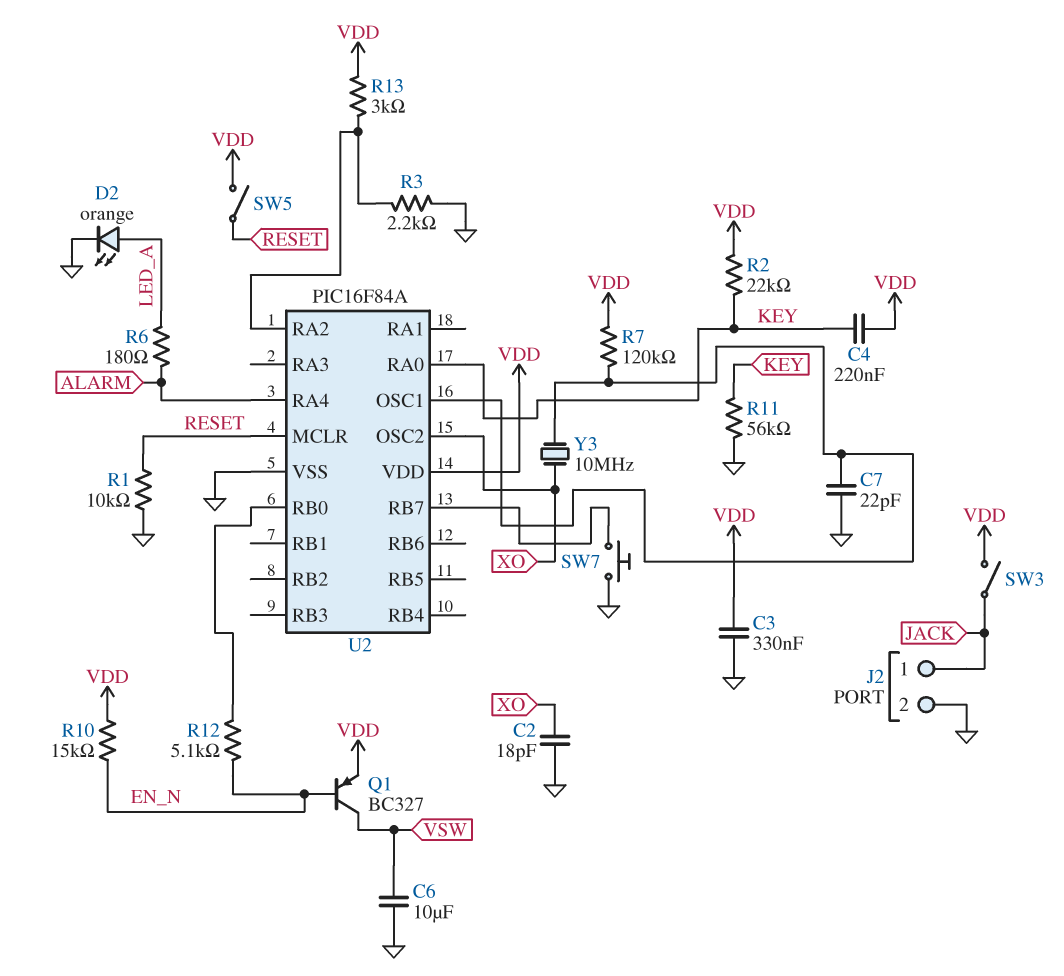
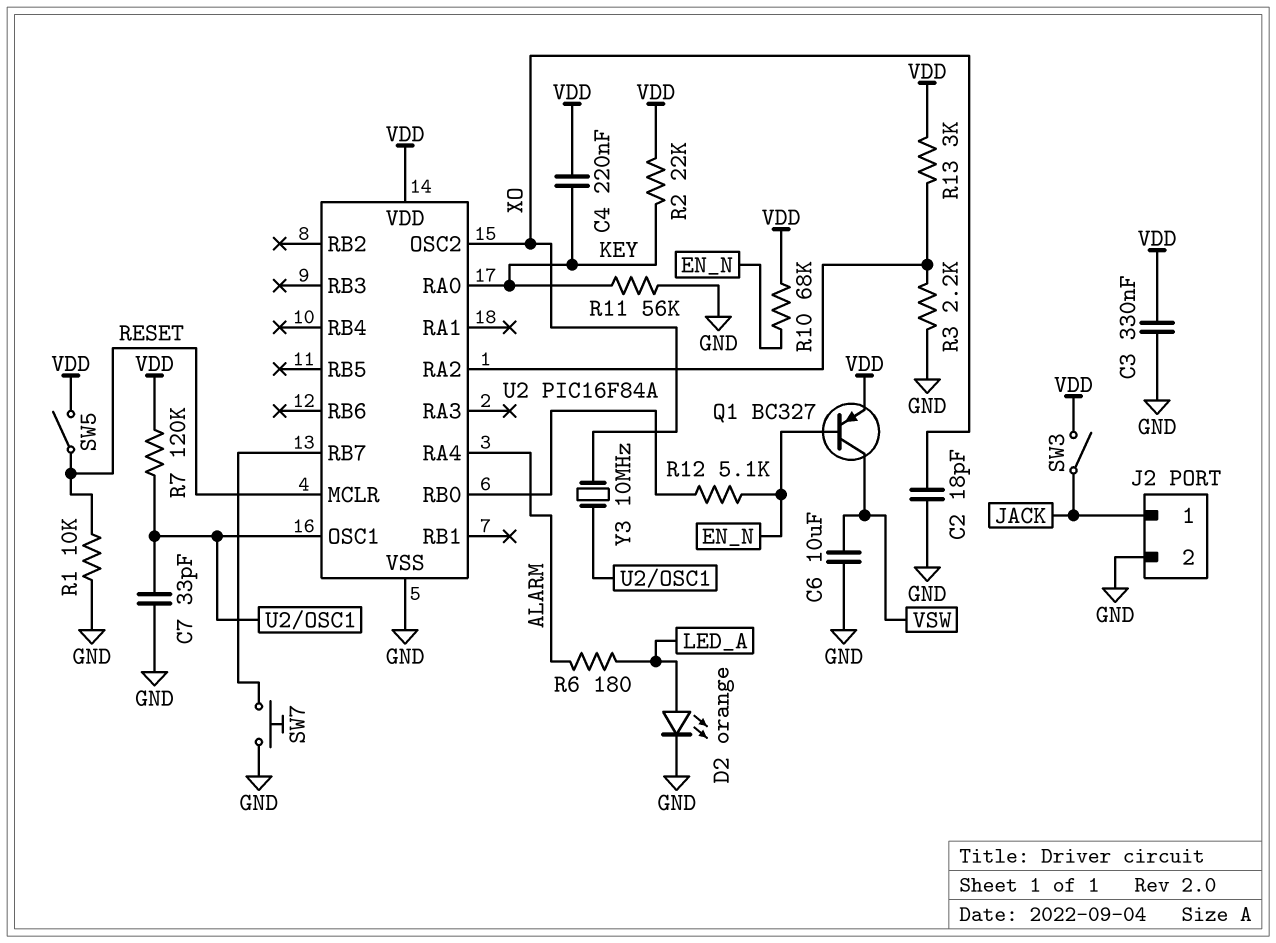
C7: 22pF (GND, U2/OSC1) -> 33pF (GND, U2/OSC1)
R10: 15k (EN_N, VDD) -> 68k (EN_N, VDD)

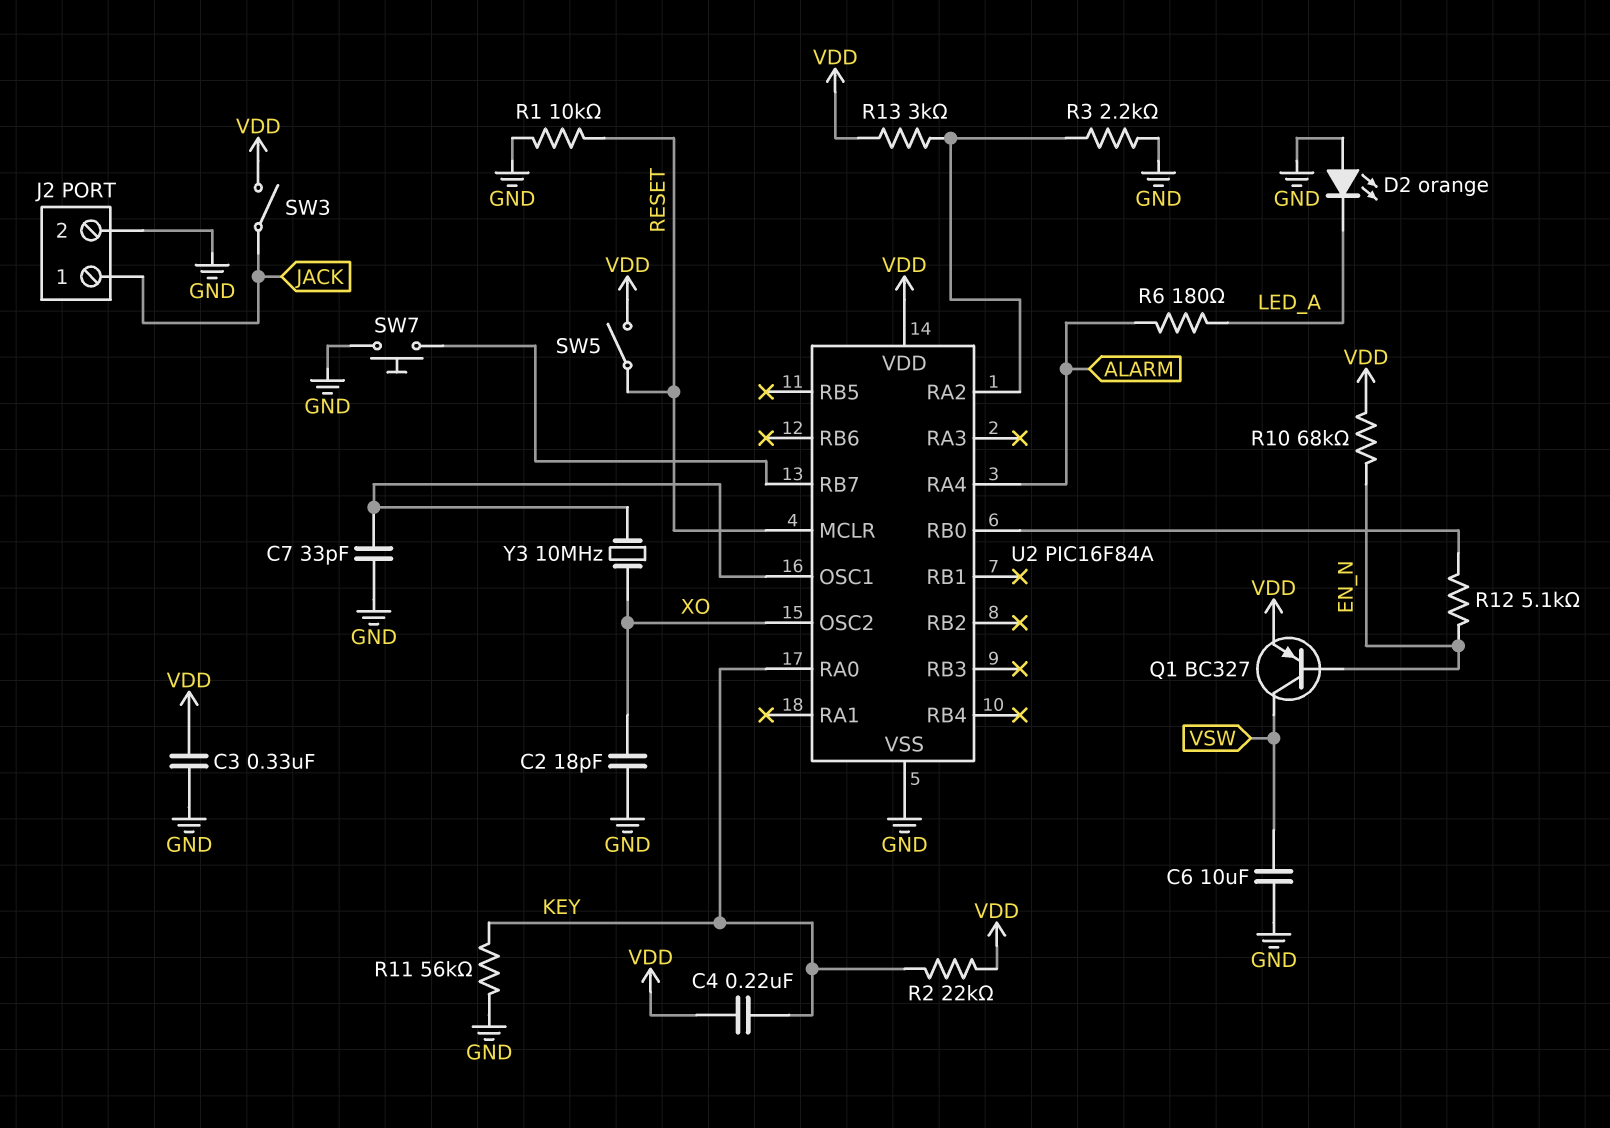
D2: LED orange (A LED_A, K GND) -> LED orange (A GND, K LED_A)
R7: 120k (U2/OSC1, VDD) -> none

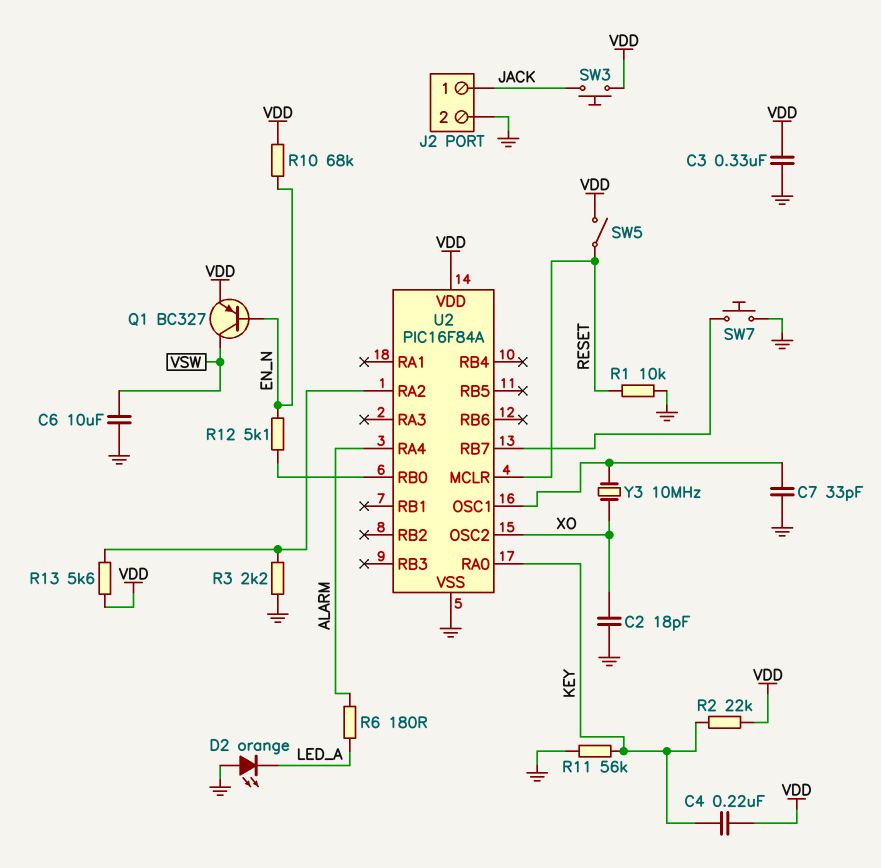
R13: 3k (U2/RA2, VDD) -> 5.6k (U2/RA2, VDD)
SW3: switch (JACK, VDD) -> button (JACK, VDD)

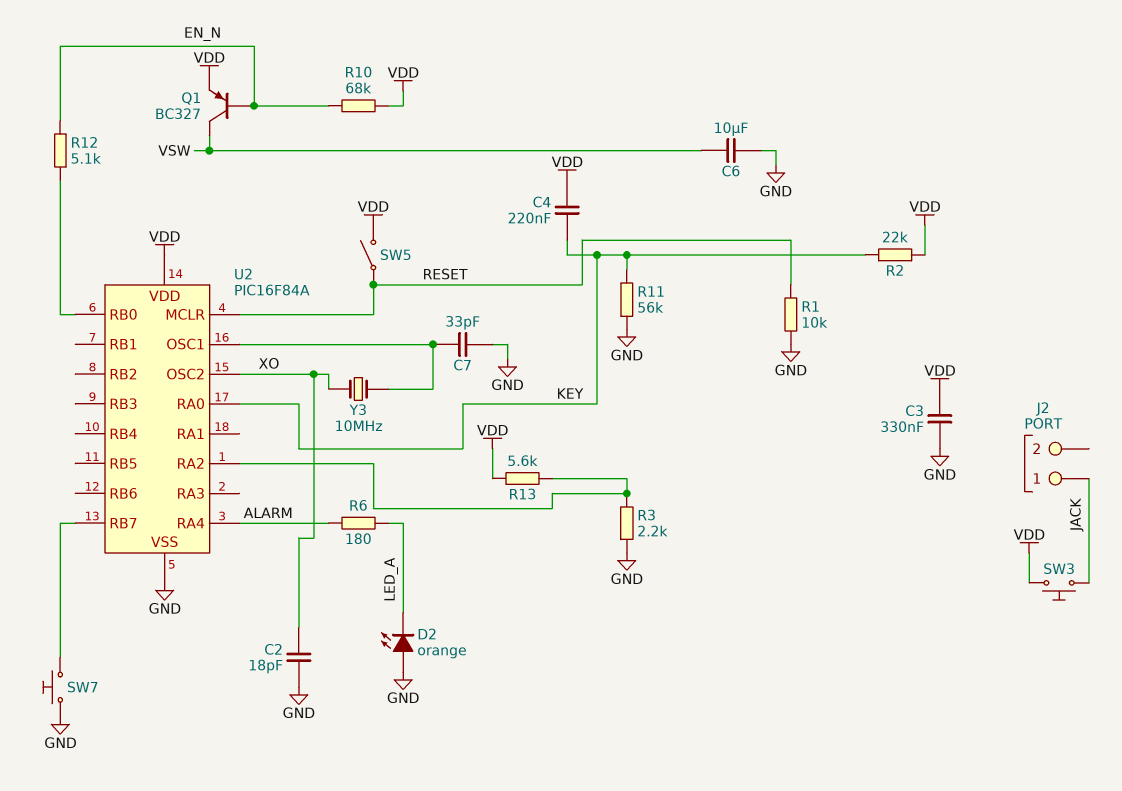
J2 pin 2: GND -> none

